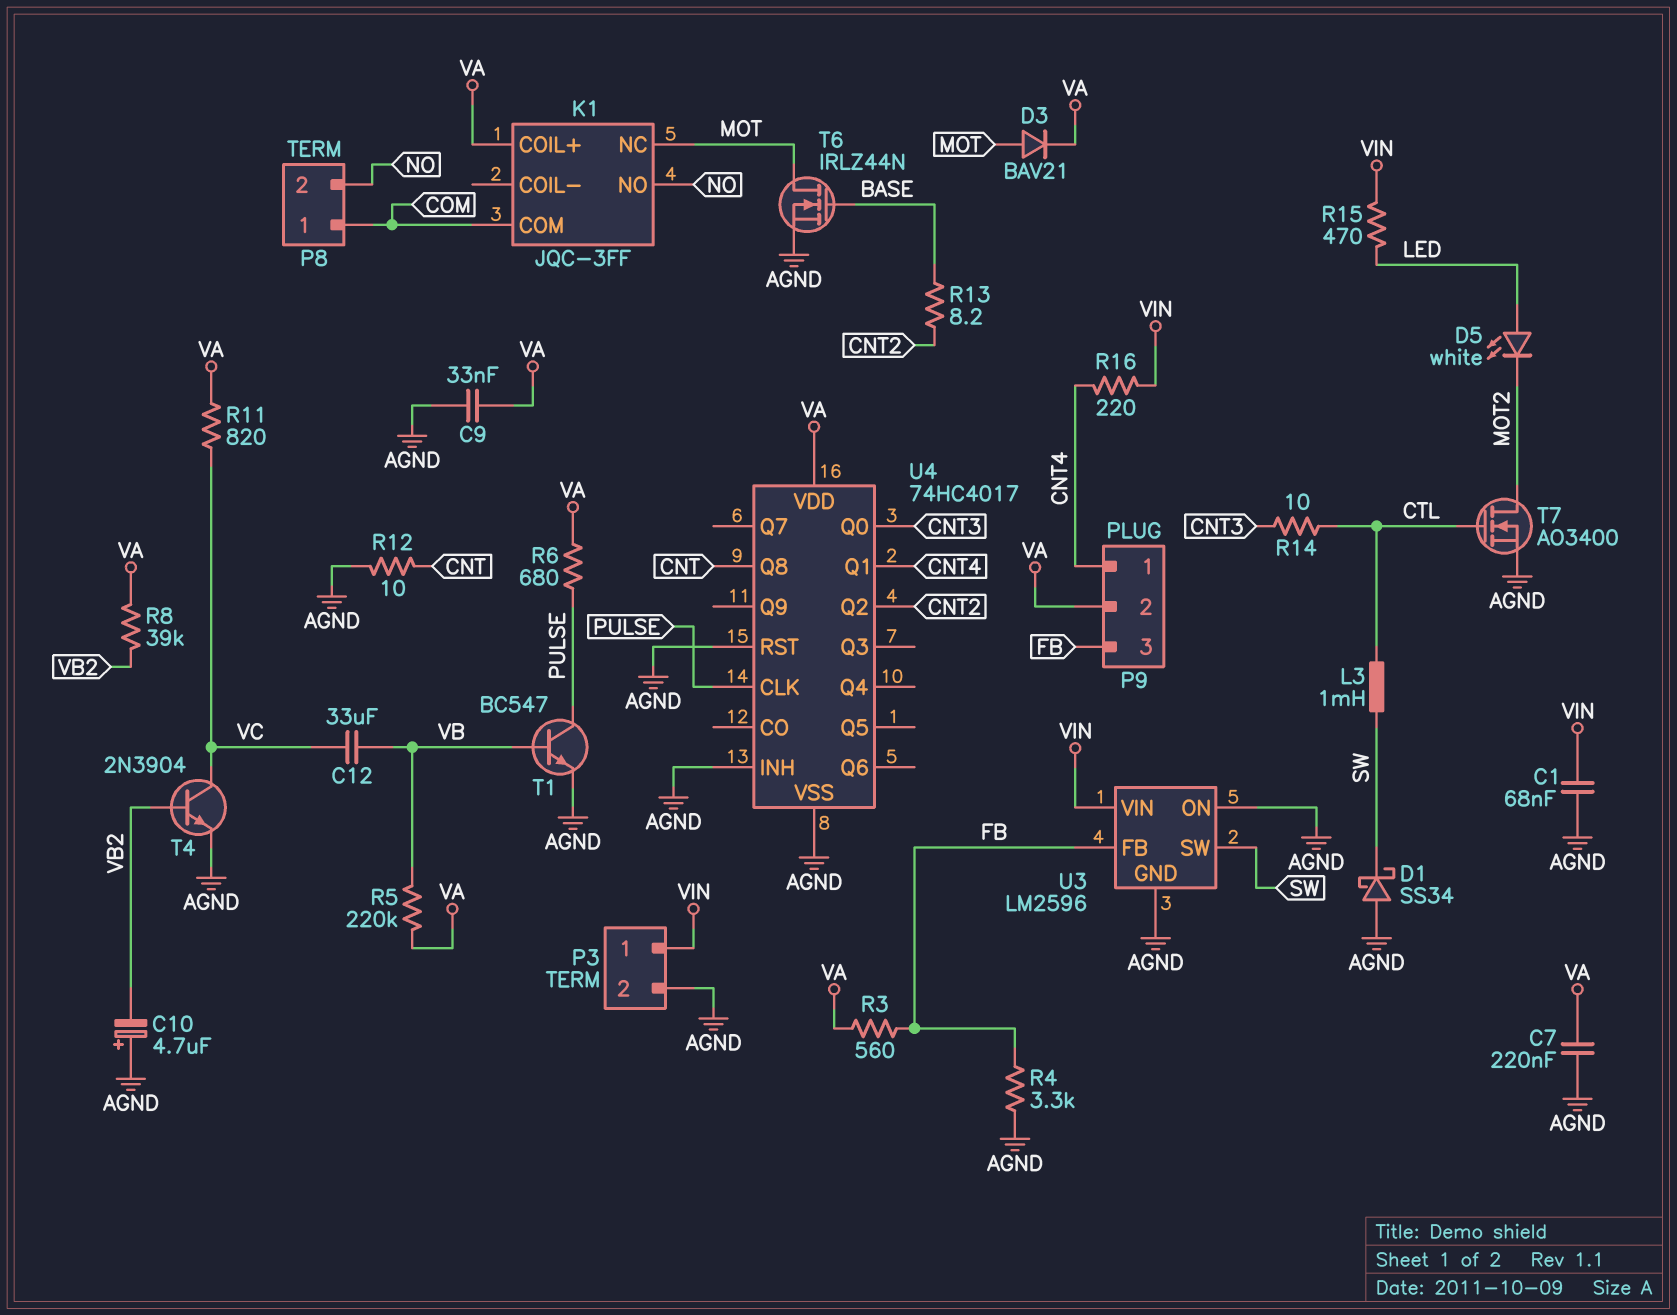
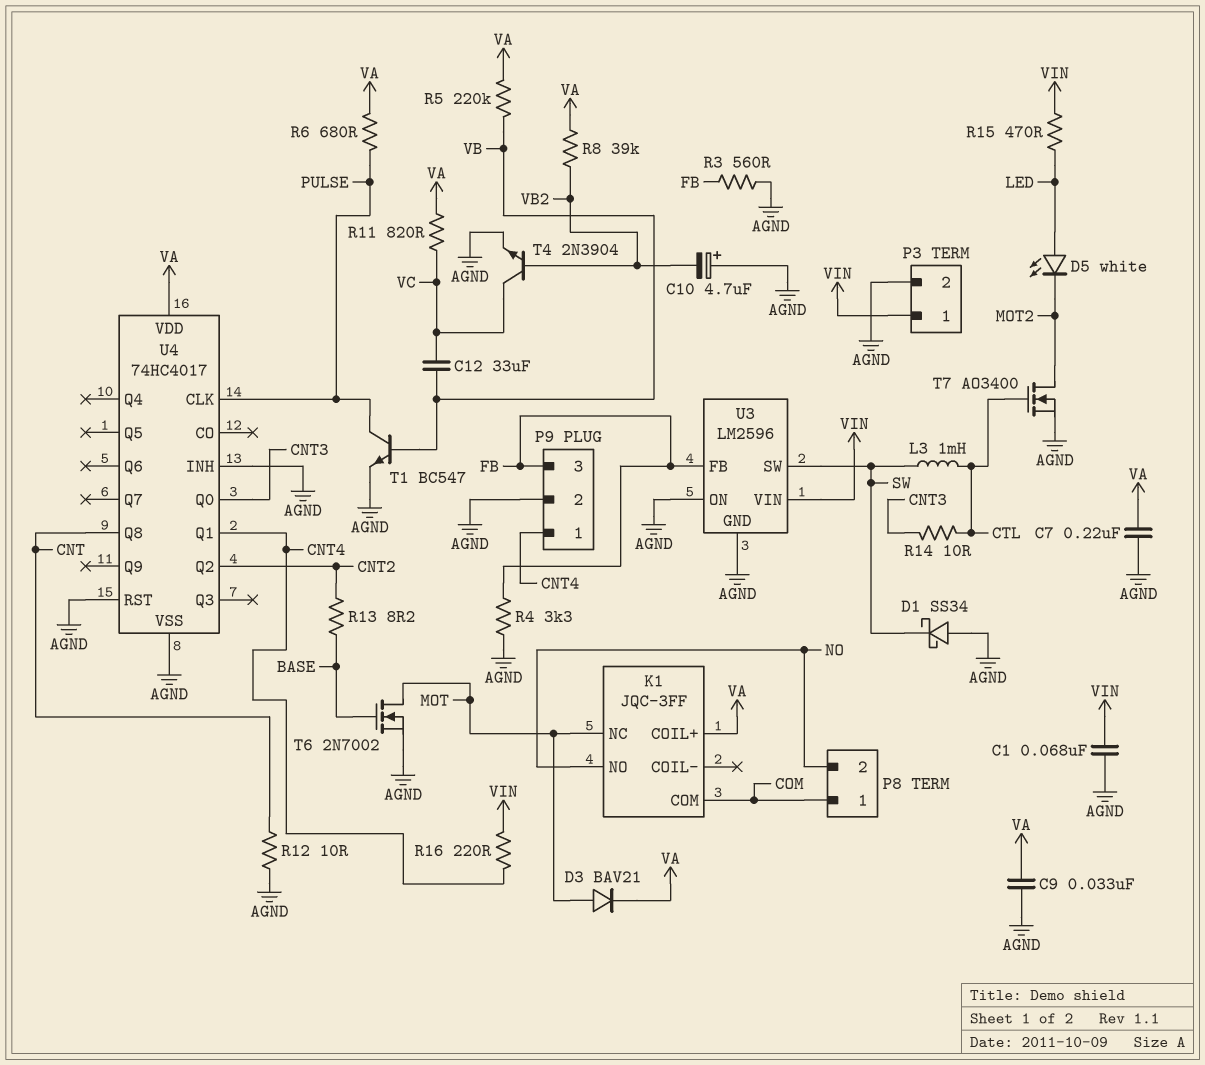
P9 pin 2: VA -> AGND
R3: 560 (FB, VA) -> 560 (AGND, FB)
T6: NMOS IRLZ44N (G BASE, D MOT, S AGND) -> NMOS 2N7002 (G BASE, D MOT, S AGND)

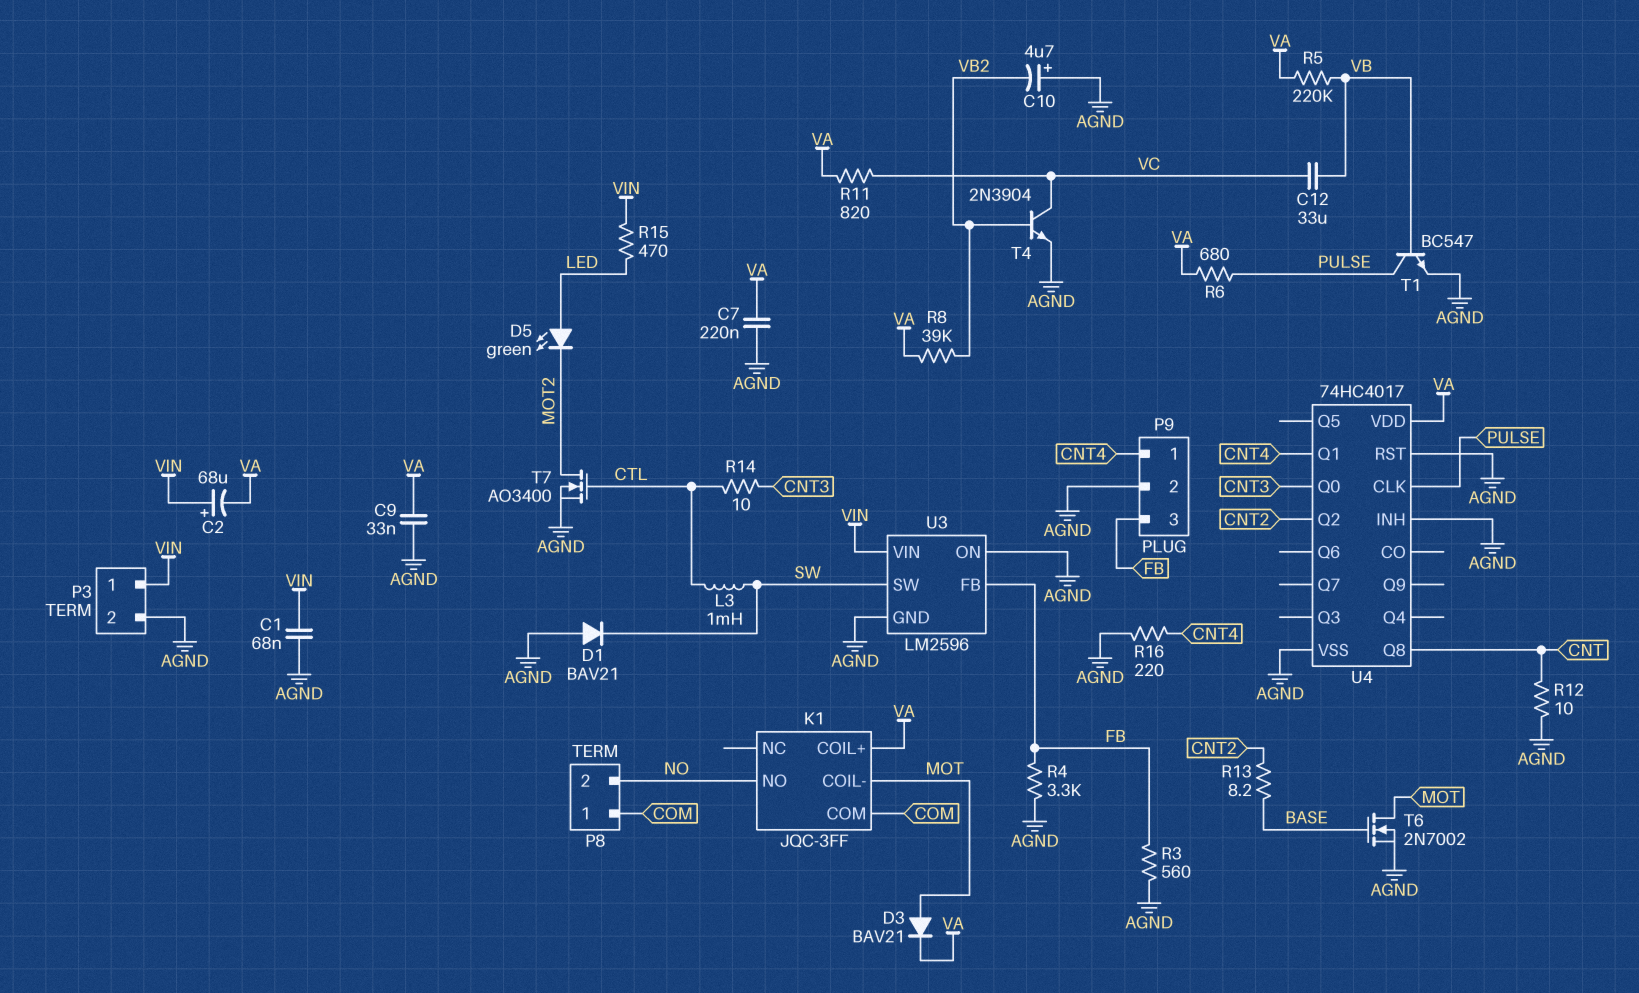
C2: none -> 68uF (plus VIN, minus VA)
D1: schottky SS34 (A AGND, K SW) -> diode BAV21 (A AGND, K SW)
D5: LED white (A LED, K MOT2) -> LED green (A LED, K MOT2)
K1 pin COIL-: none -> MOT
K1 pin NC: MOT -> none
R16: 220 (CNT4, VIN) -> 220 (AGND, CNT4)

